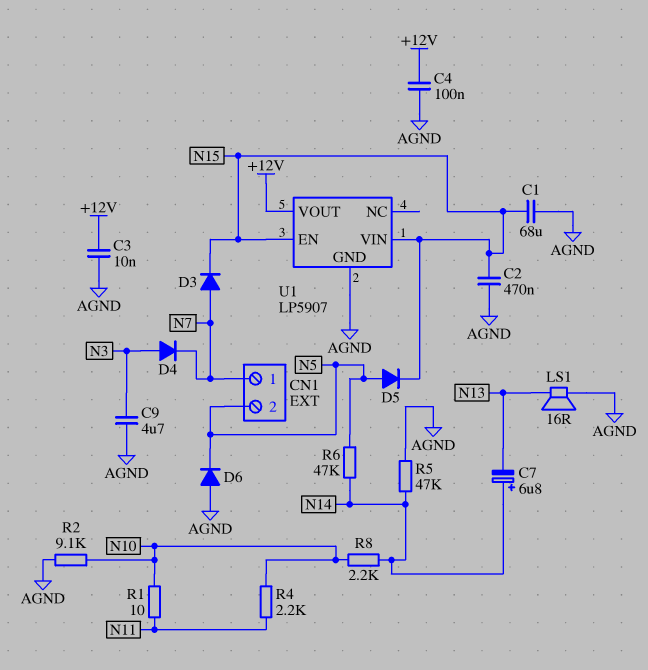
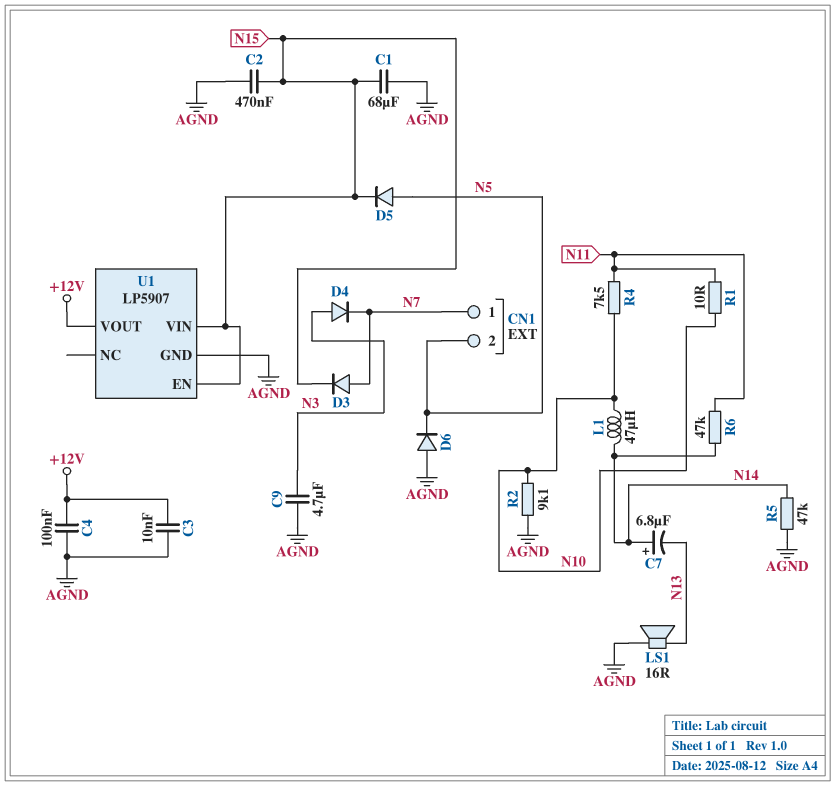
L1: none -> 47uH (N10, N14)
R4: 2.2k (N10, N11) -> 7.5k (N10, N11)
R6: 47k (N5, N14) -> 47k (N11, N14)
R8: 2.2k (N10, N14) -> none

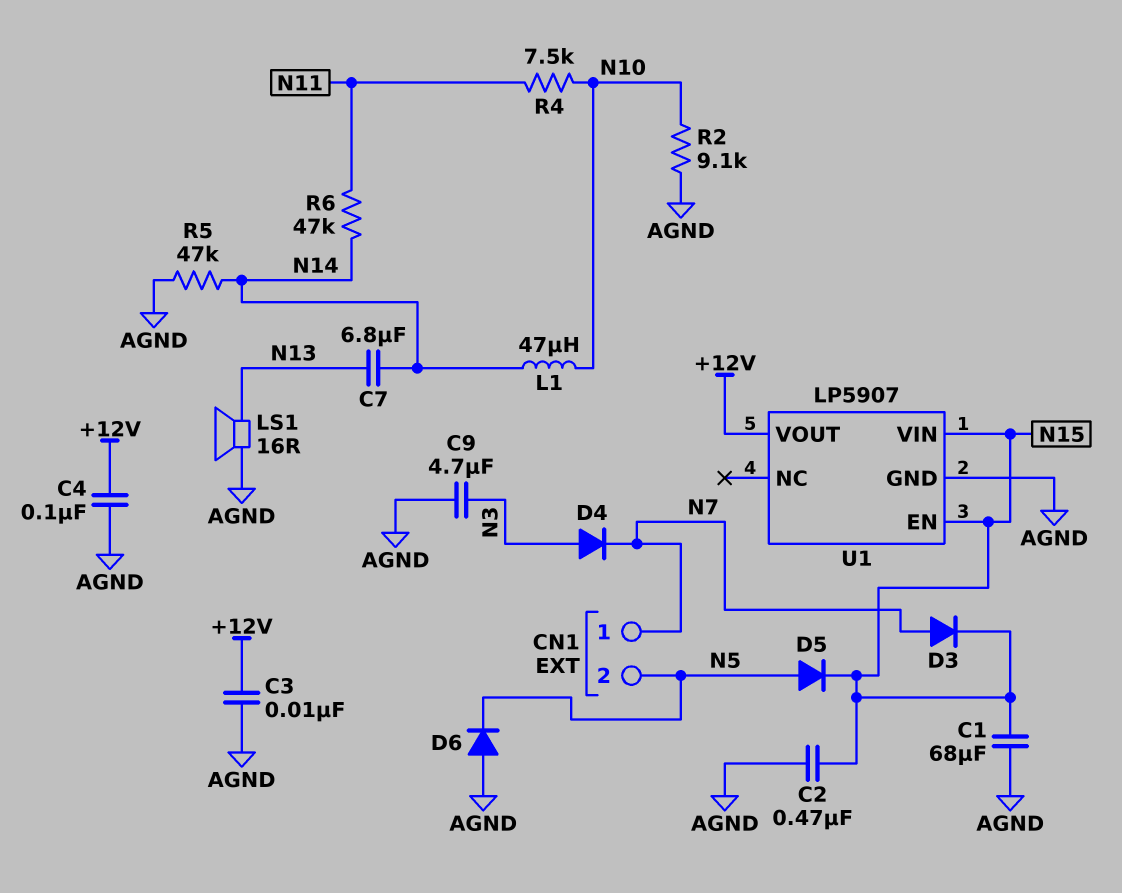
C7: 6.8uF (plus N14, minus N13) -> 6.8uF (N13, N14)
R1: 10 (N10, N11) -> none

